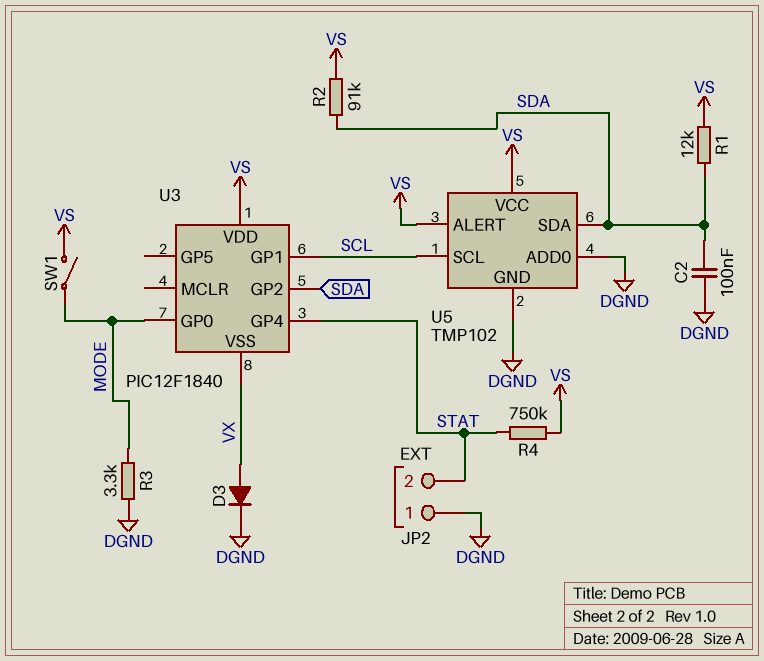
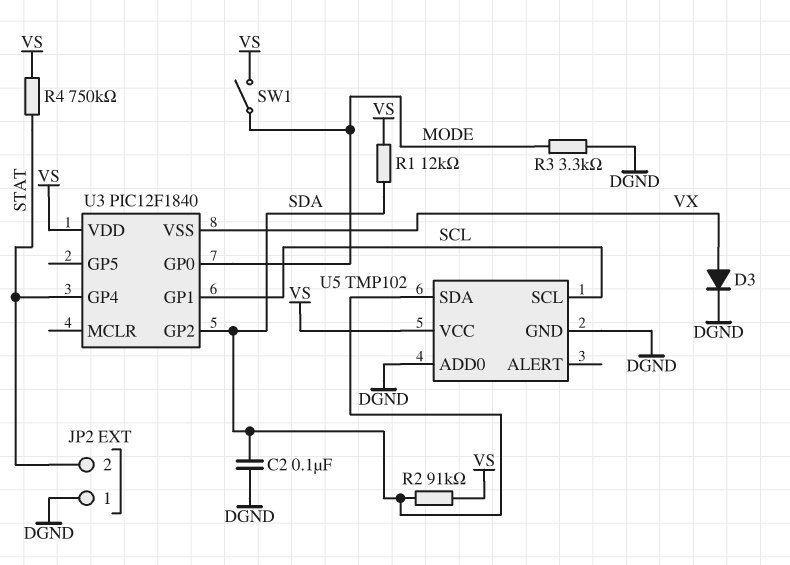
U5 pin ALERT: VS -> none

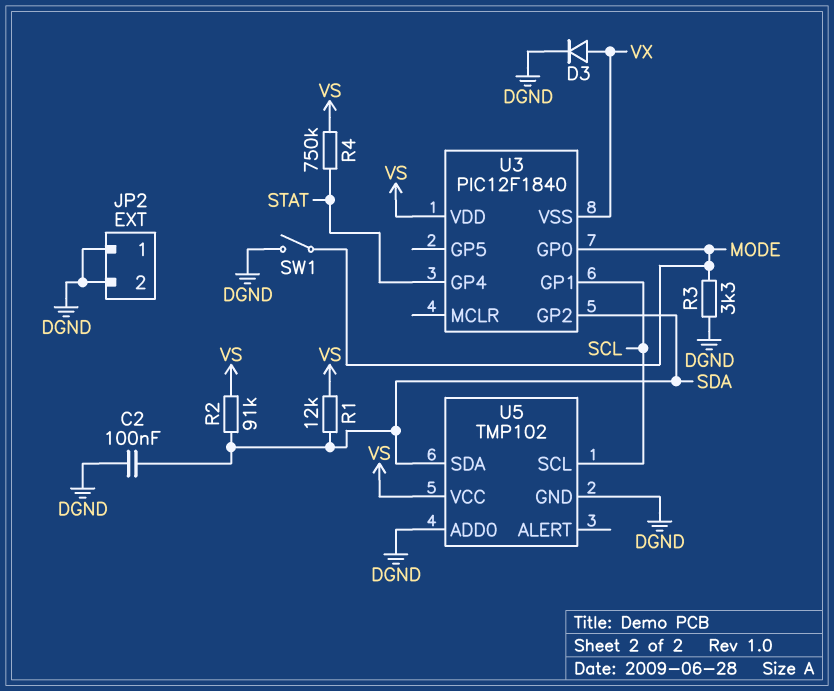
JP2 pin 2: STAT -> DGND
SW1: switch (MODE, VS) -> switch (DGND, MODE)

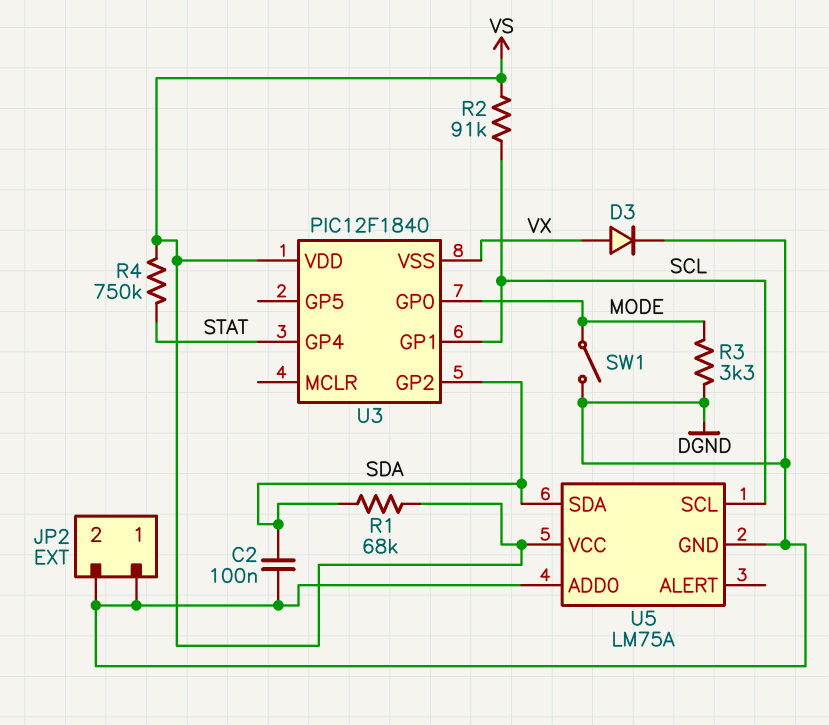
R1: 12k (SDA, VS) -> 68k (SDA, VS)
R2: 91k (SDA, VS) -> 91k (SCL, VS)
U5: TMP102 -> LM75A

